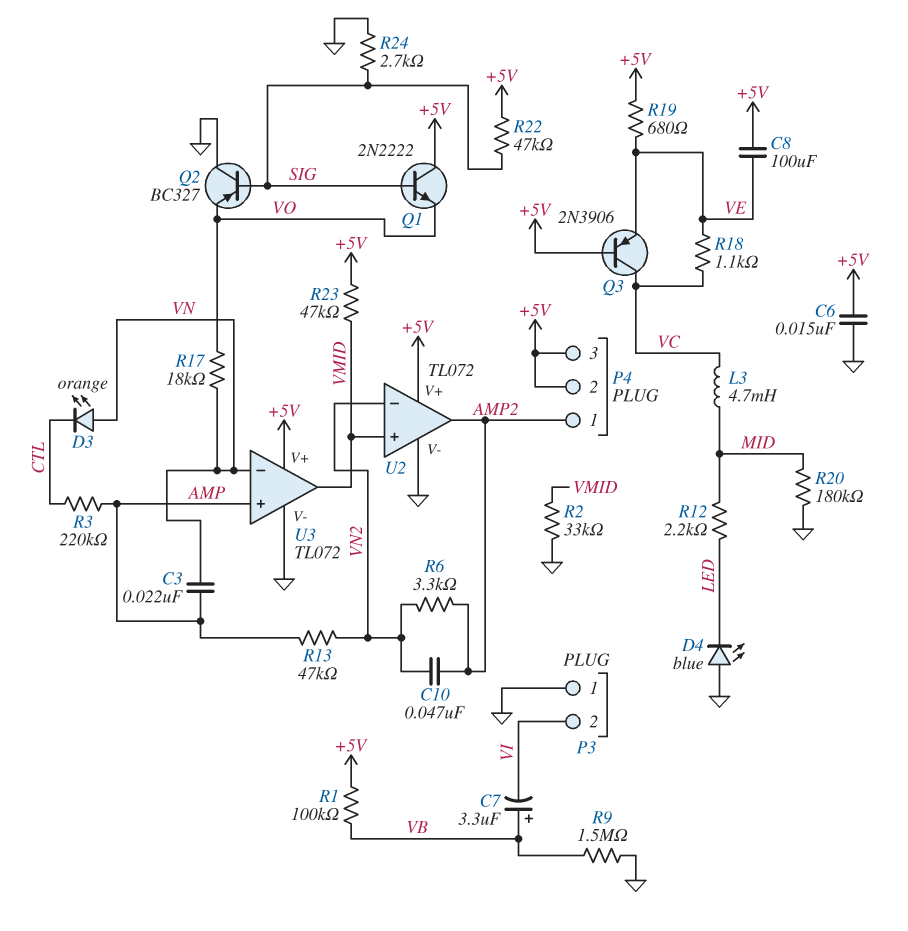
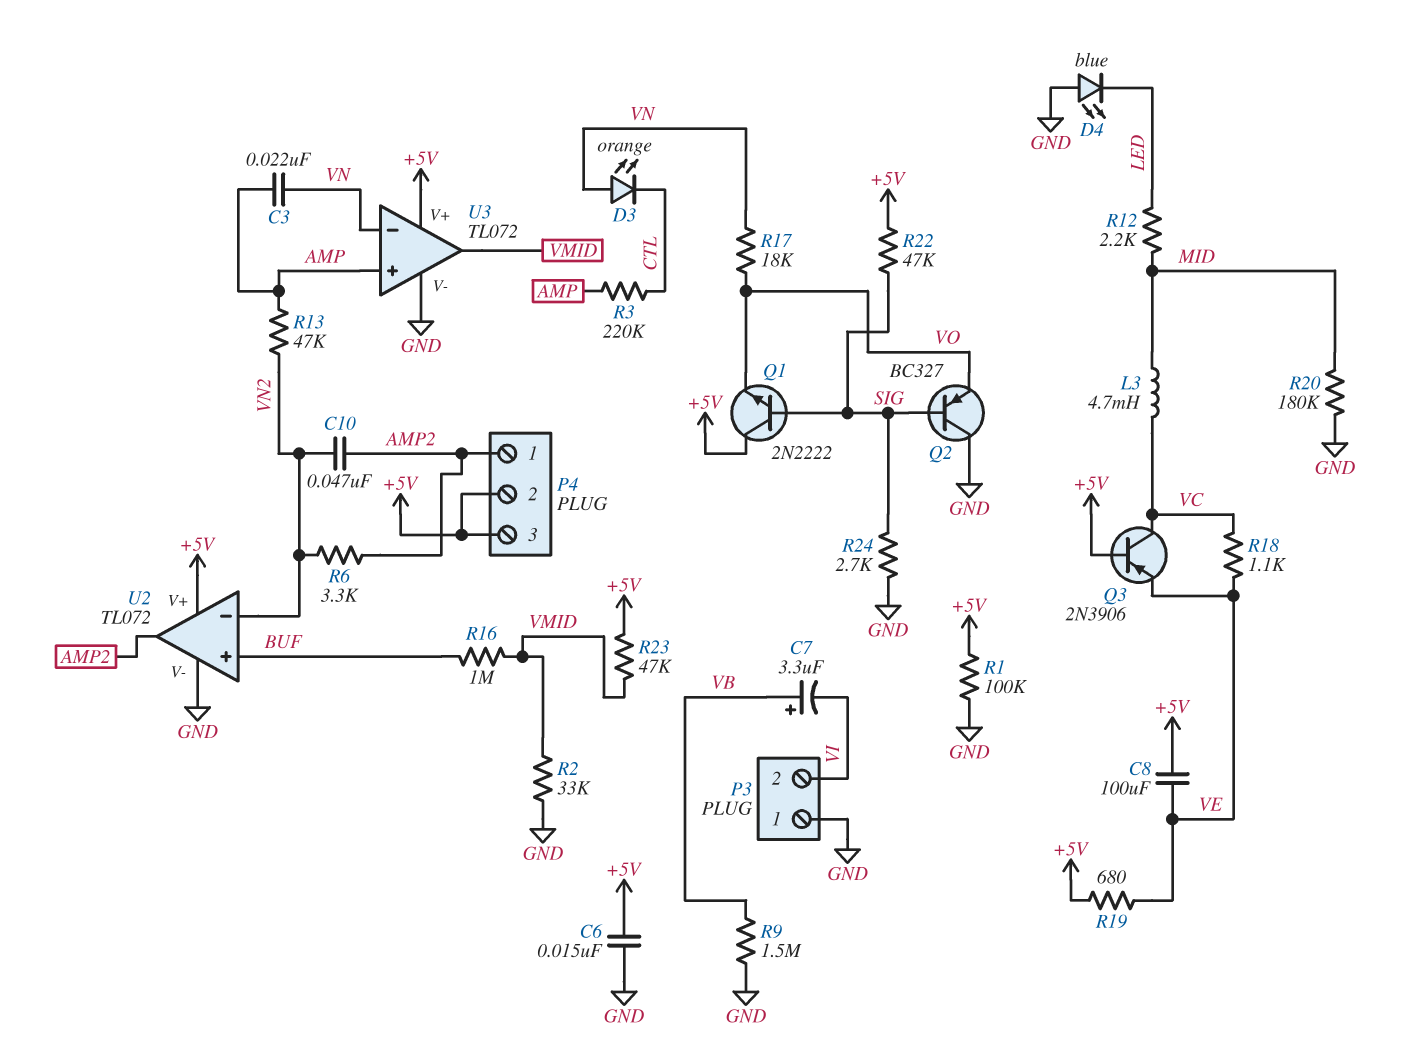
R1: 100k (+5V, VB) -> 100k (+5V, GND)
R16: none -> 1M (BUF, VMID)
U2 pin in+: VMID -> BUF

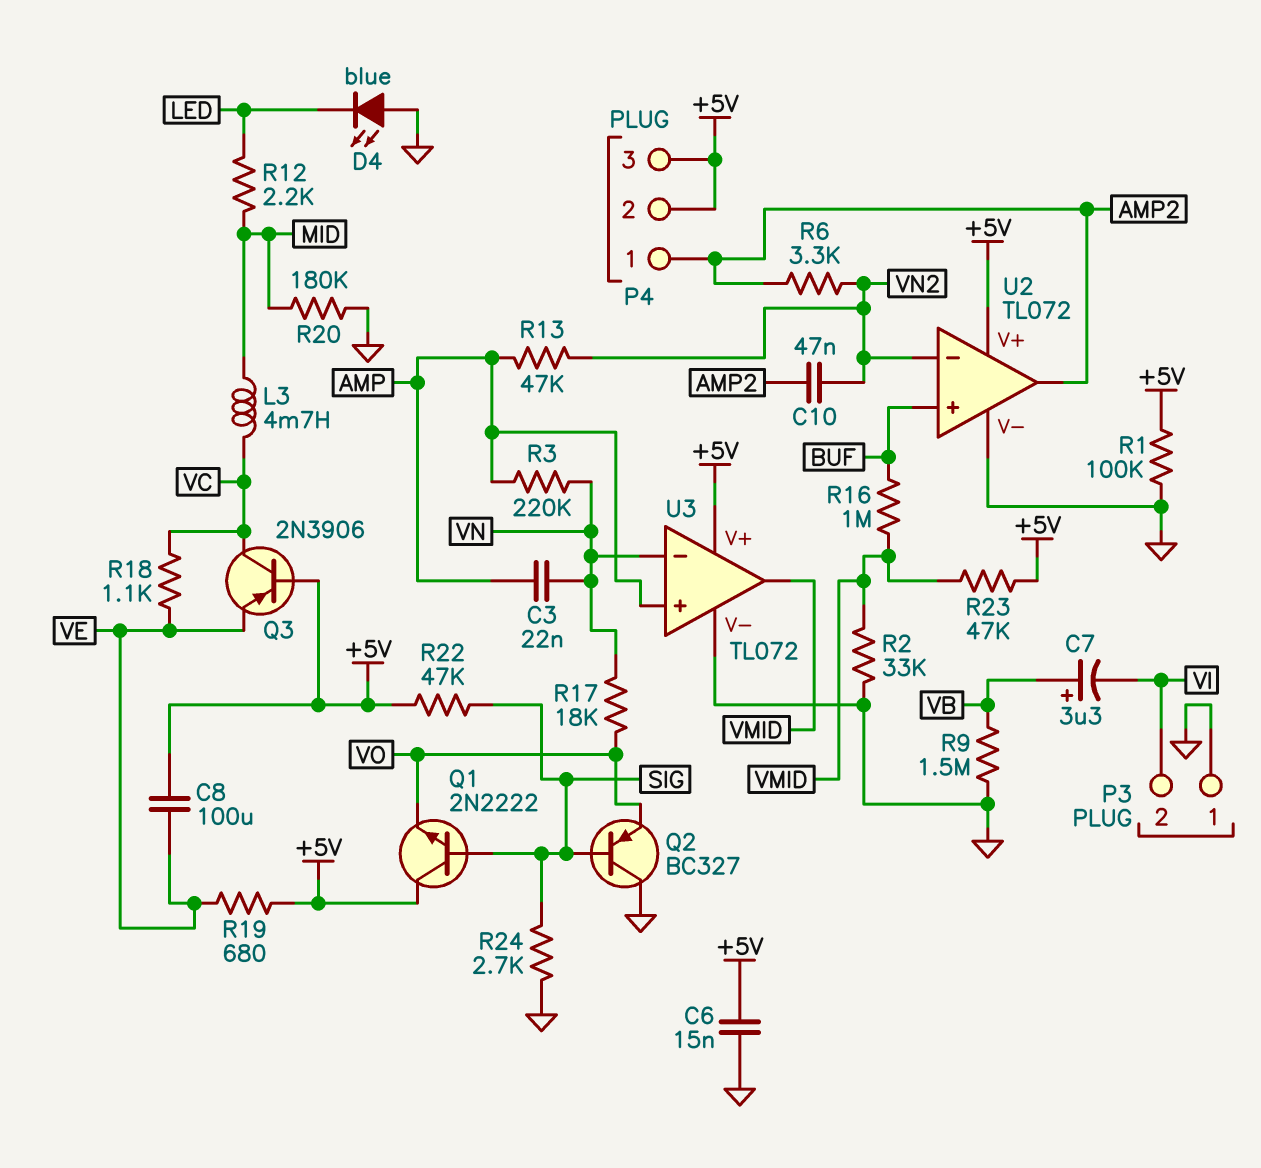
D3: LED orange (A VN, K CTL) -> none
R3: 220k (AMP, CTL) -> 220k (AMP, VN)

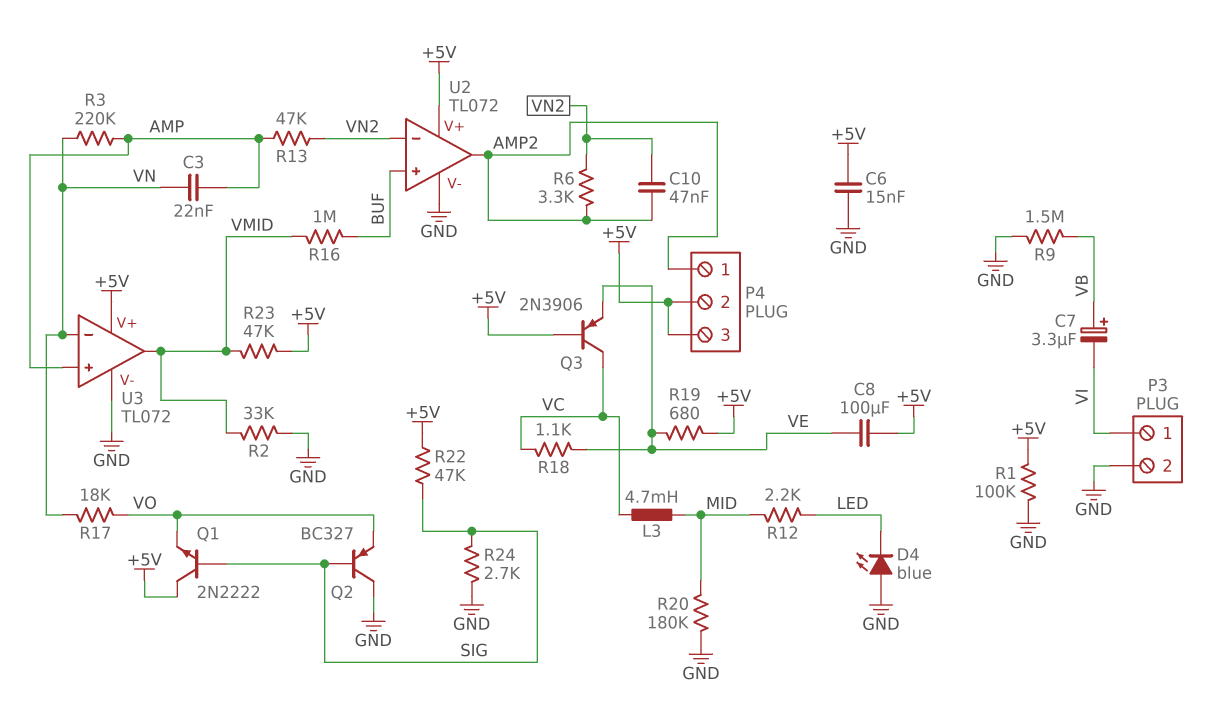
P3 pin 1: GND -> VI
P3 pin 2: VI -> GND

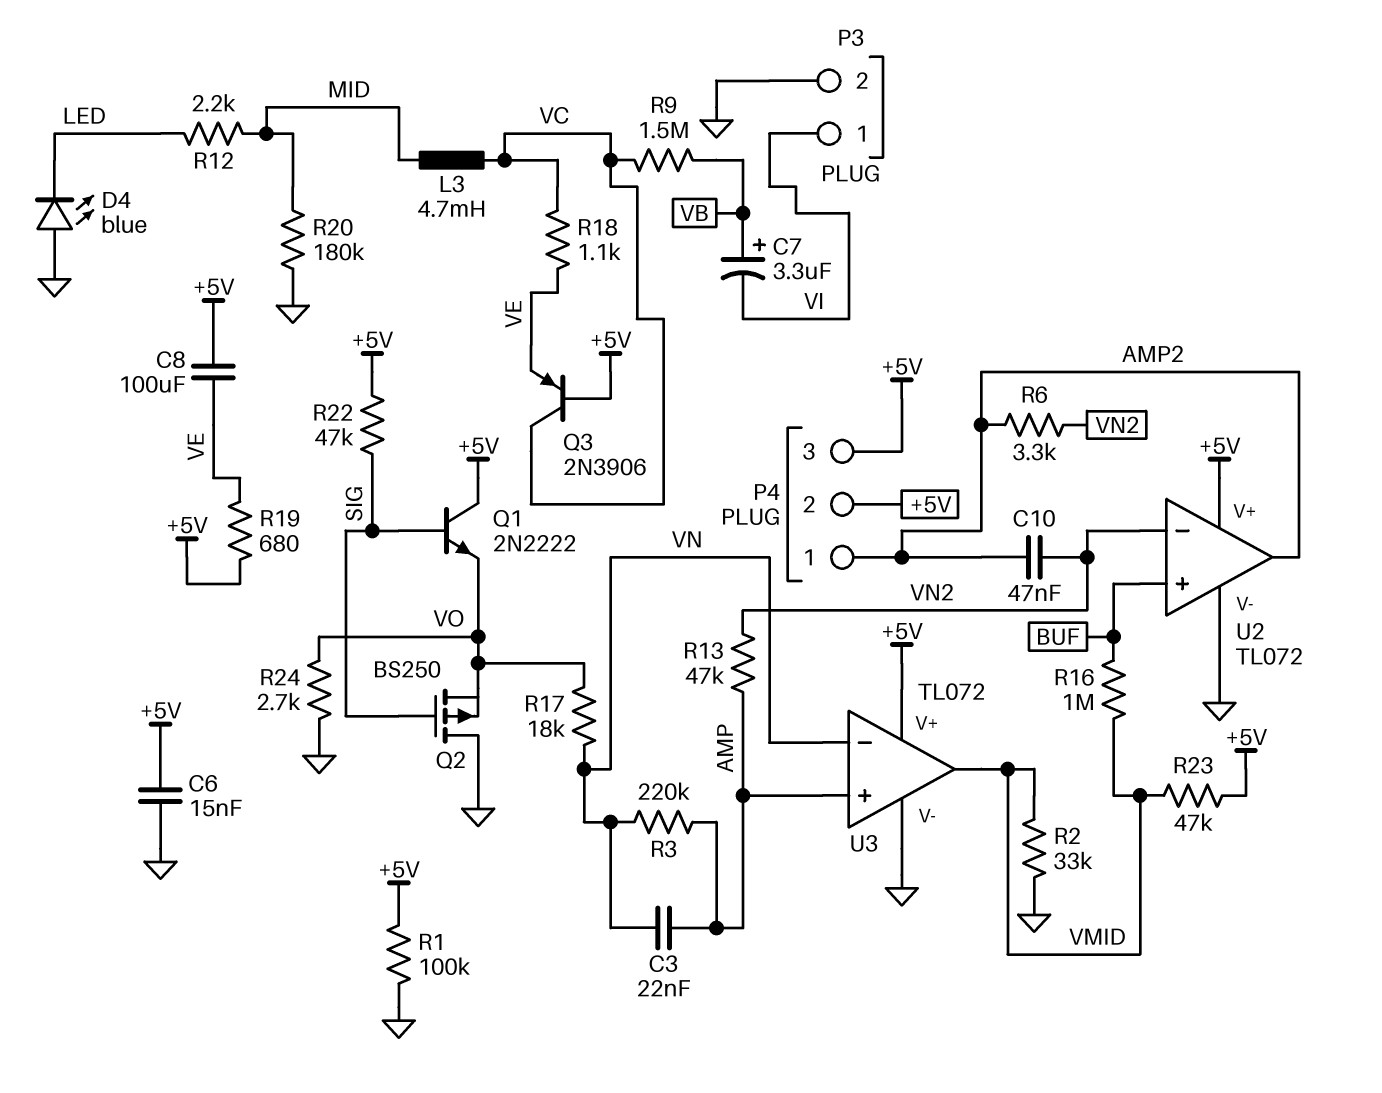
Q2: PNP BC327 (B SIG, C GND, E VO) -> PMOS BS250 (G SIG, D GND, S VO)
R9: 1.5M (GND, VB) -> 1.5M (VB, VC)
R24: 2.7k (GND, SIG) -> 2.7k (GND, VO)

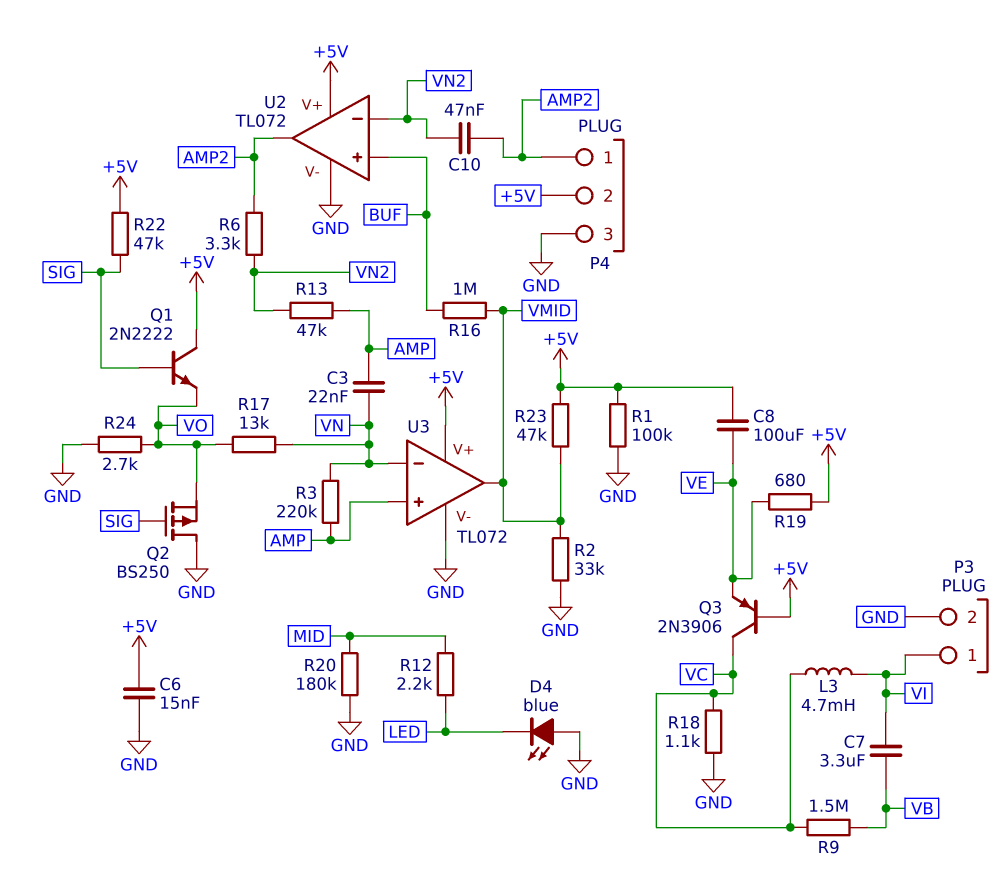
C7: 3.3uF (plus VB, minus VI) -> 3.3uF (VB, VI)
L3: 4.7mH (MID, VC) -> 4.7mH (VC, VI)
P4 pin 3: +5V -> GND
R17: 18k (VN, VO) -> 13k (VN, VO)
R18: 1.1k (VC, VE) -> 1.1k (GND, VC)

